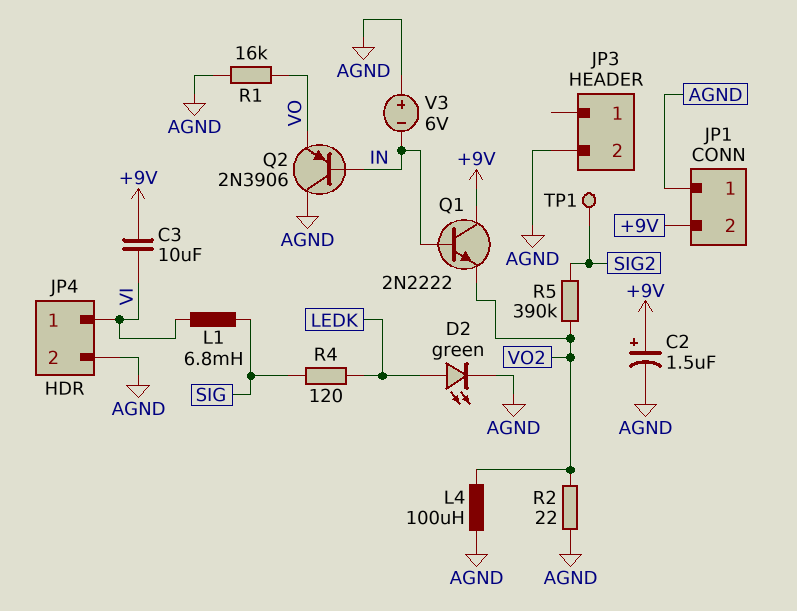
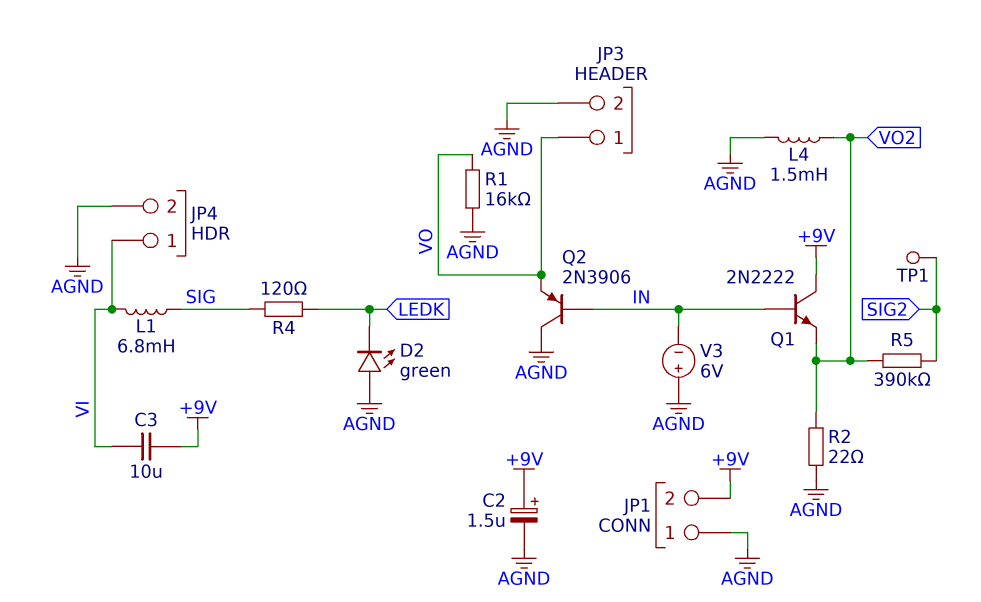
D2: LED green (A LEDK, K AGND) -> LED green (A AGND, K LEDK)
JP3 pin 1: none -> VO
L4: 100uH (AGND, VO2) -> 1.5mH (AGND, VO2)

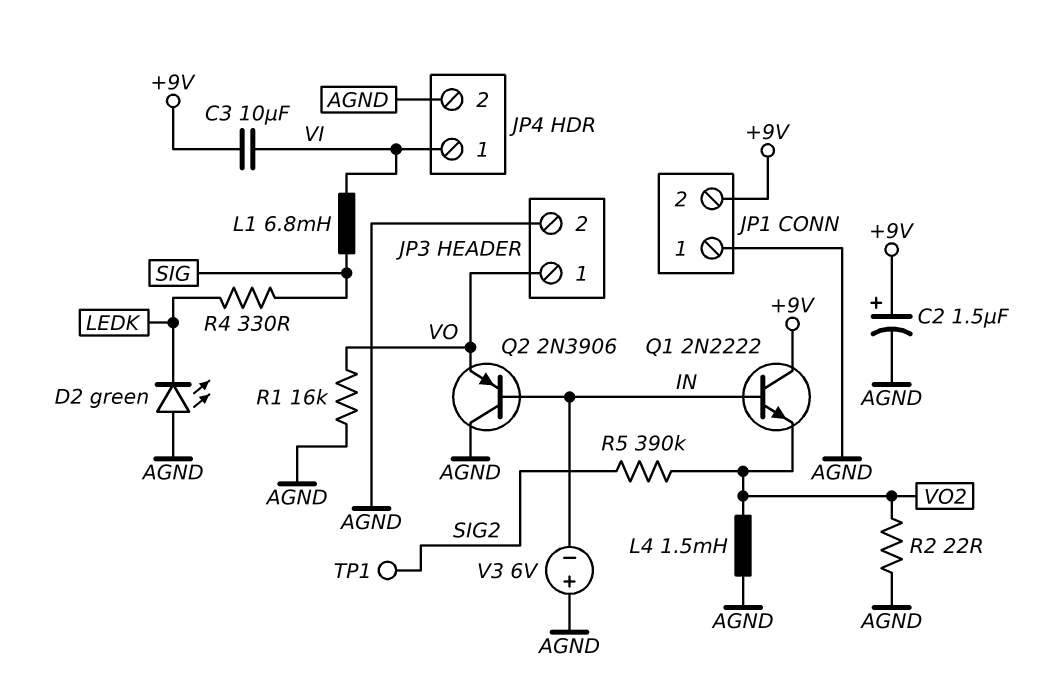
R4: 120 (LEDK, SIG) -> 330 (LEDK, SIG)

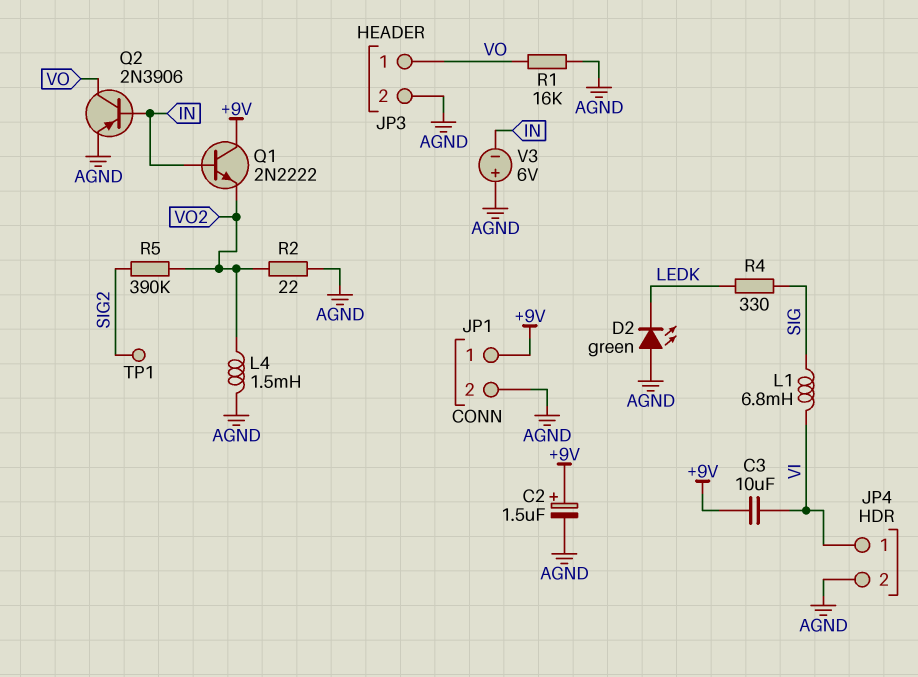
JP1 pin 1: AGND -> +9V
JP1 pin 2: +9V -> AGND
Q2: PNP 2N3906 (B IN, C AGND, E VO) -> PNP 2N3906 (B IN, C VO, E AGND)

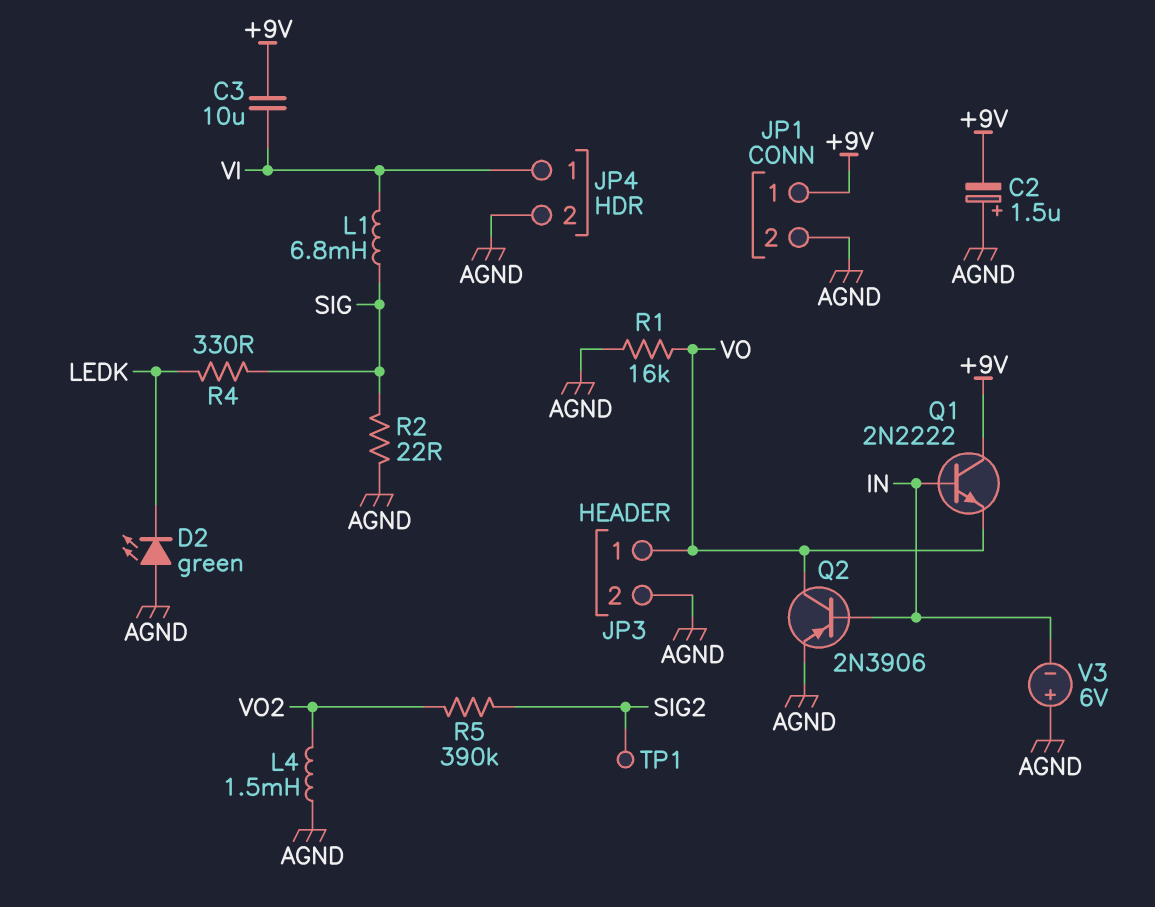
C2: 1.5uF (plus +9V, minus AGND) -> 1.5uF (plus AGND, minus +9V)
Q1: NPN 2N2222 (B IN, C +9V, E VO2) -> NPN 2N2222 (B IN, C +9V, E VO)
R2: 22 (AGND, VO2) -> 22 (AGND, SIG)

